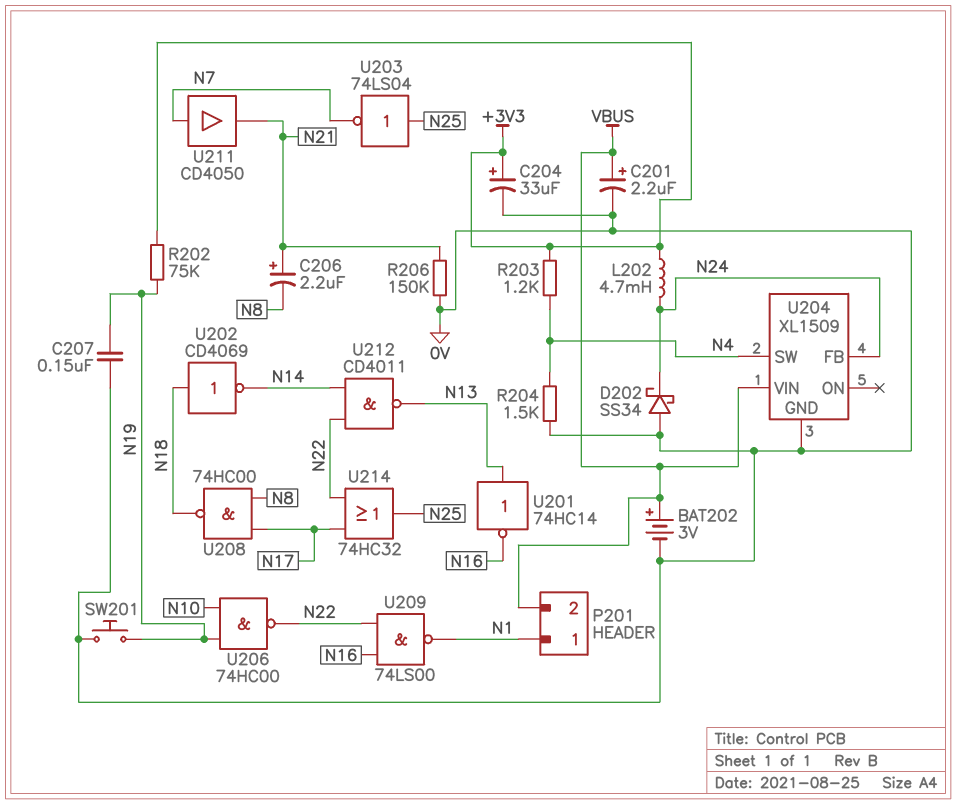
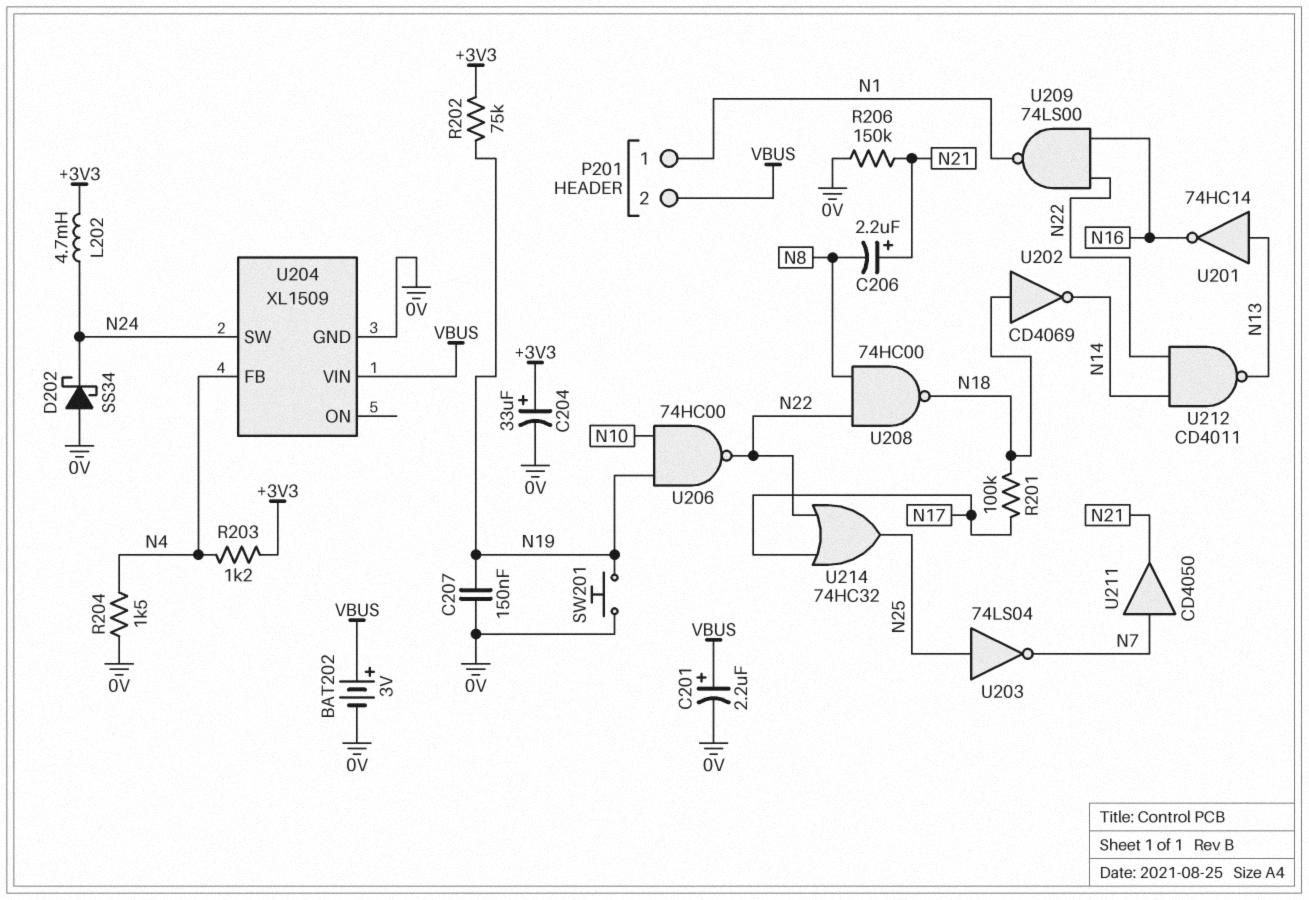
R201: none -> 100k (N17, N18)
U204 pin FB: N24 -> N4
U204 pin SW: N4 -> N24
U208: NAND 74HC00 (in N8, in N17, out N18) -> NAND 74HC00 (in N8, in N22, out N18)

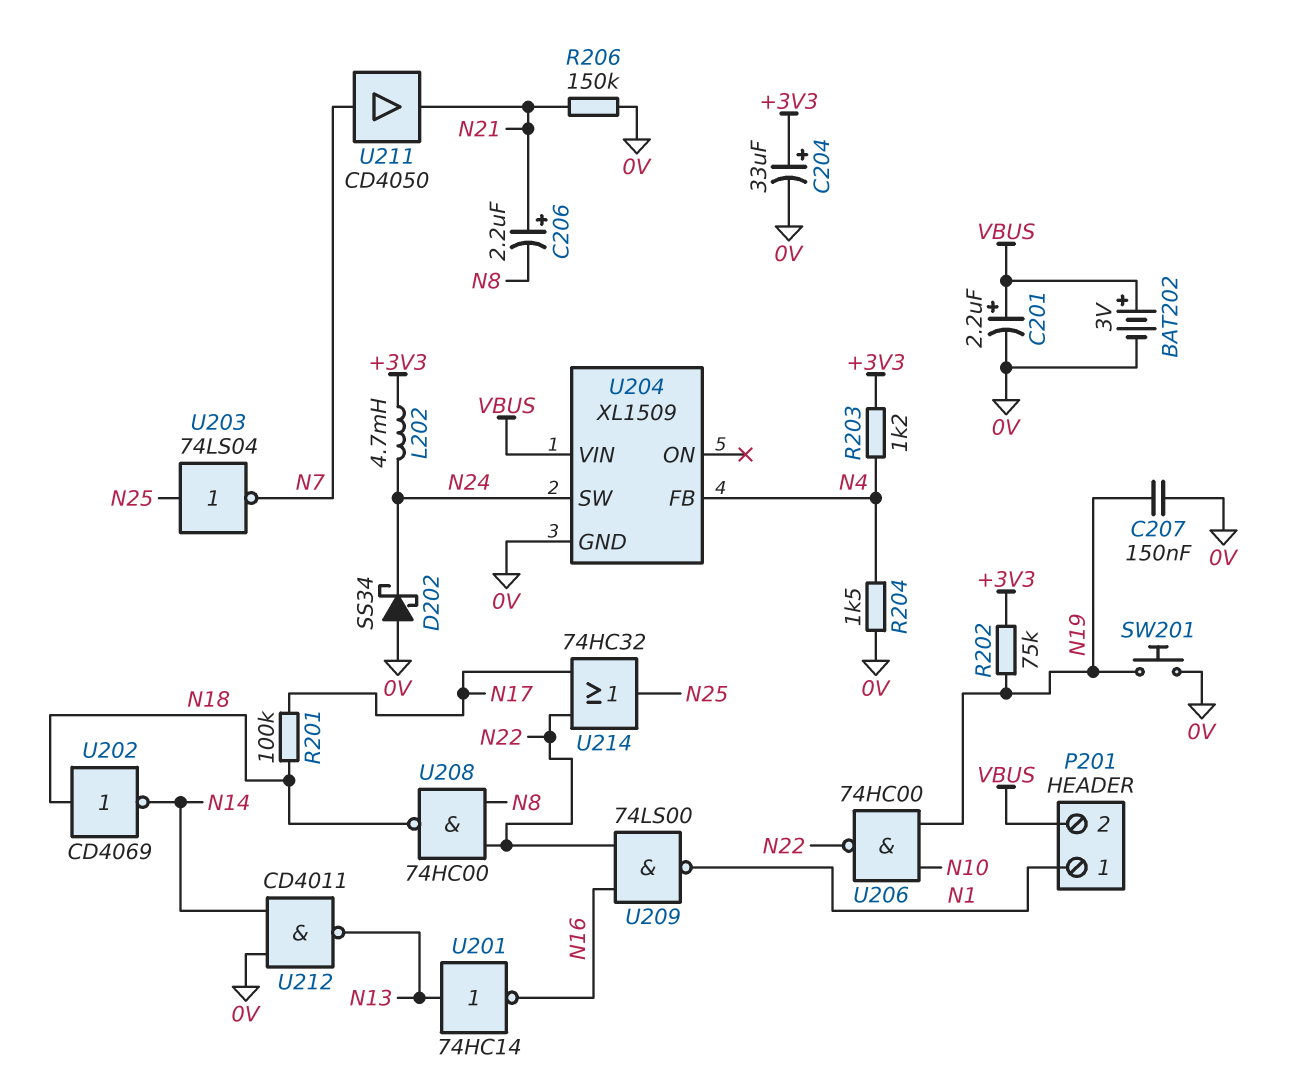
U212: NAND CD4011 (in N14, in N22, out N13) -> NAND CD4011 (in 0V, in N14, out N13)

